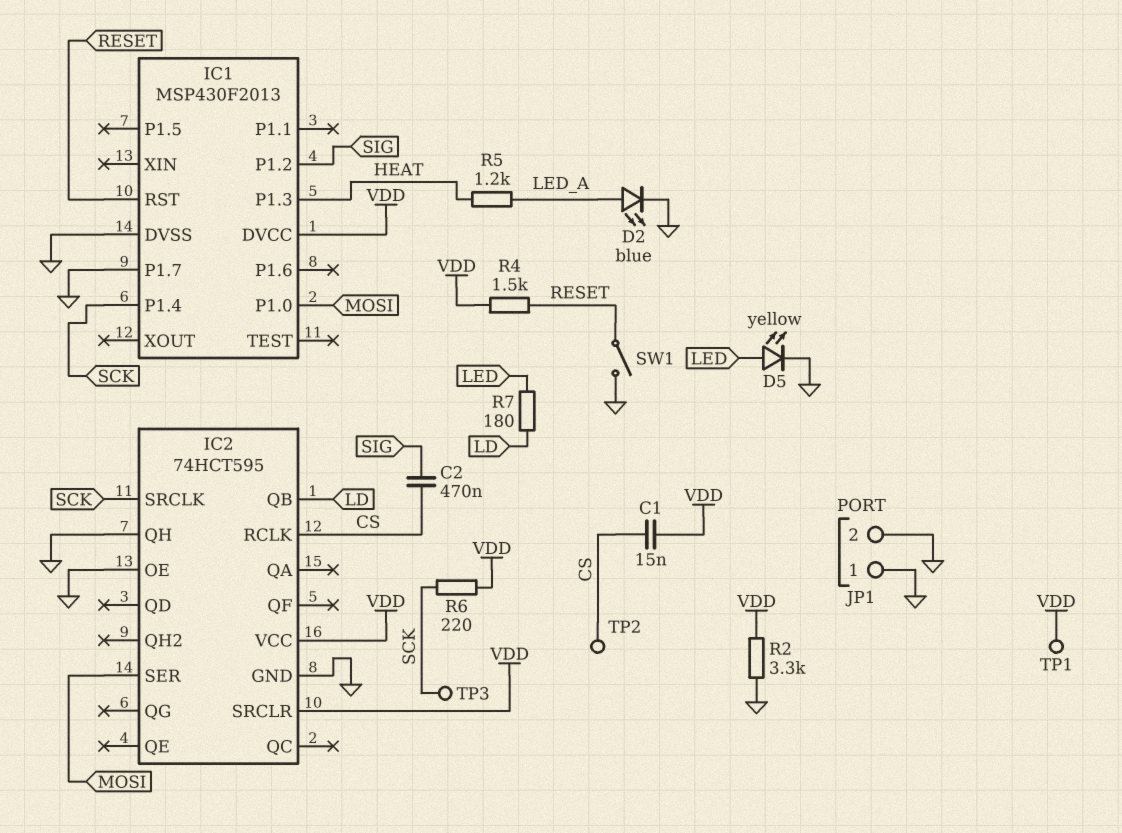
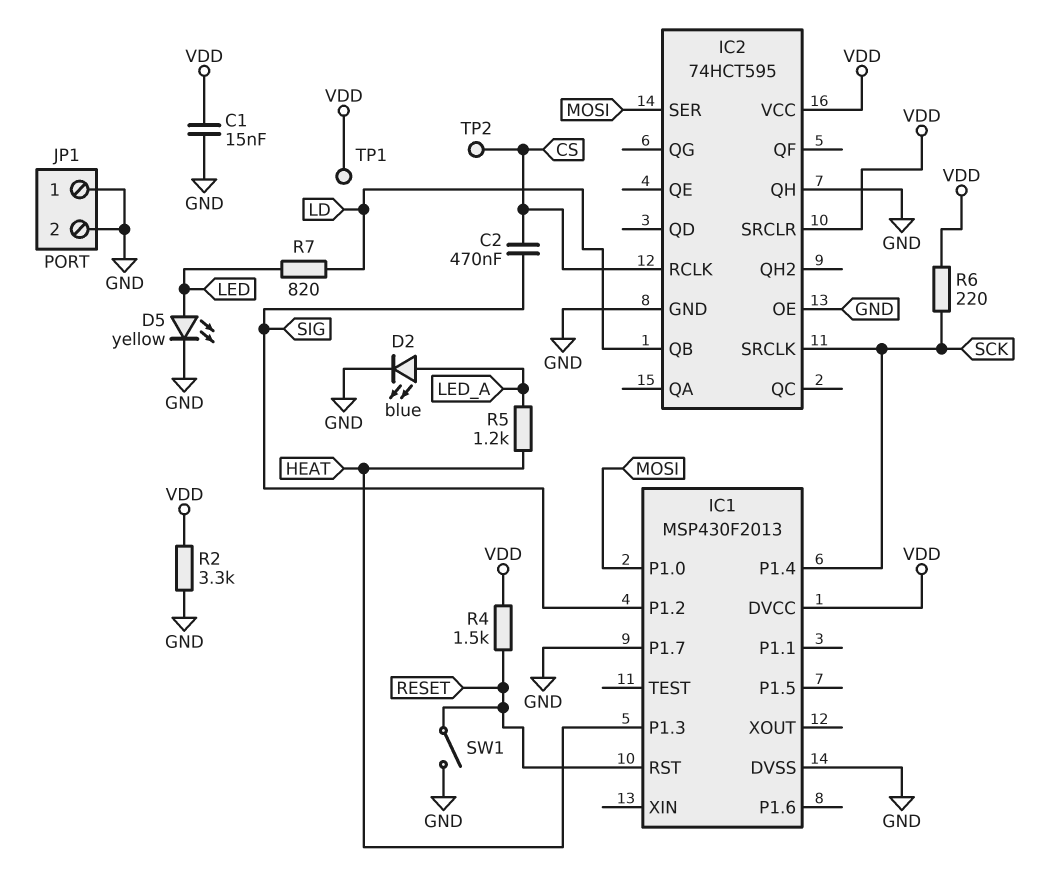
C1: 15nF (CS, VDD) -> 15nF (GND, VDD)
R7: 180 (LD, LED) -> 820 (LD, LED)
TP3: test point (SCK) -> none

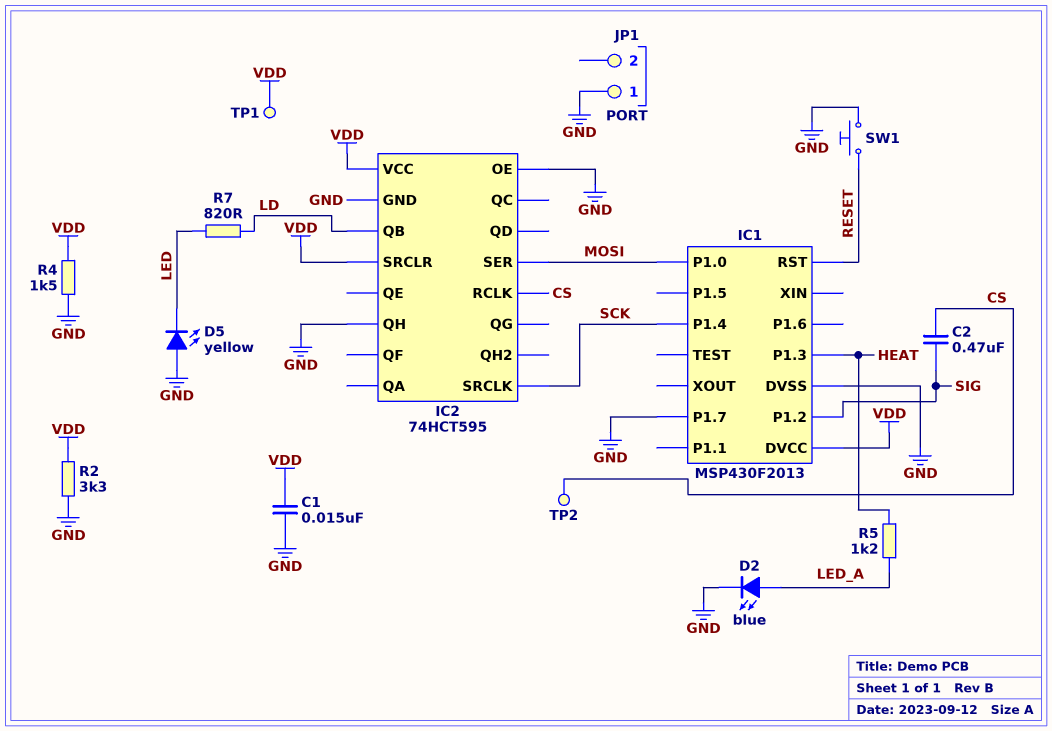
D5: LED yellow (A LED, K GND) -> LED yellow (A GND, K LED)
JP1 pin 2: GND -> none
R4: 1.5k (RESET, VDD) -> 1.5k (GND, VDD)
R6: 220 (SCK, VDD) -> none
SW1: switch (GND, RESET) -> button (GND, RESET)

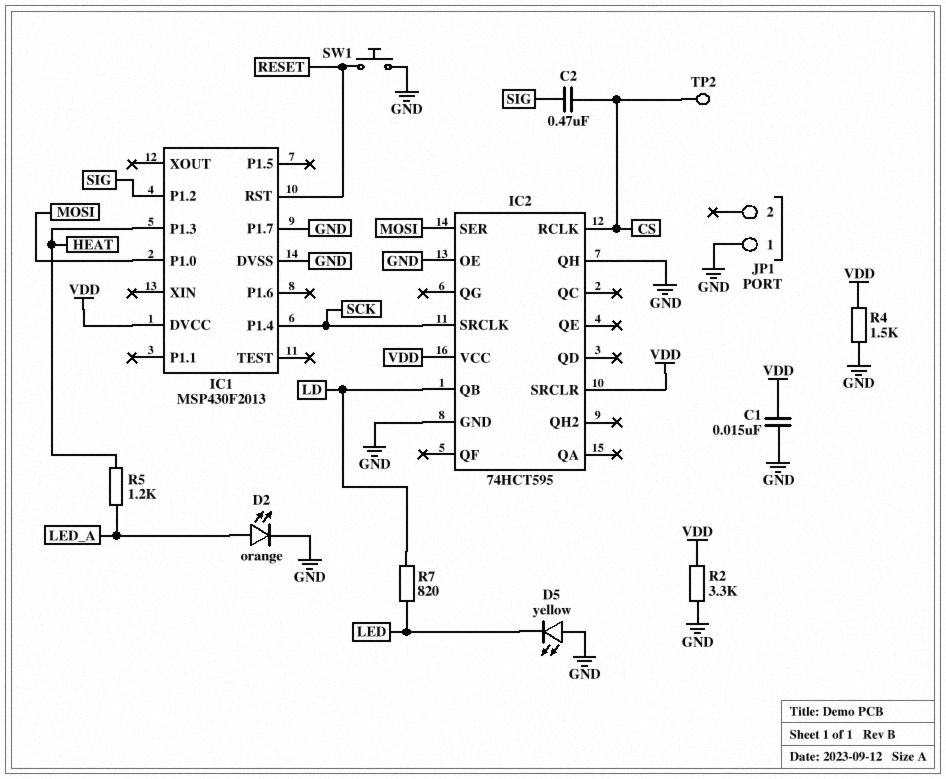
D2: LED blue (A LED_A, K GND) -> LED orange (A LED_A, K GND)
TP1: test point (VDD) -> none

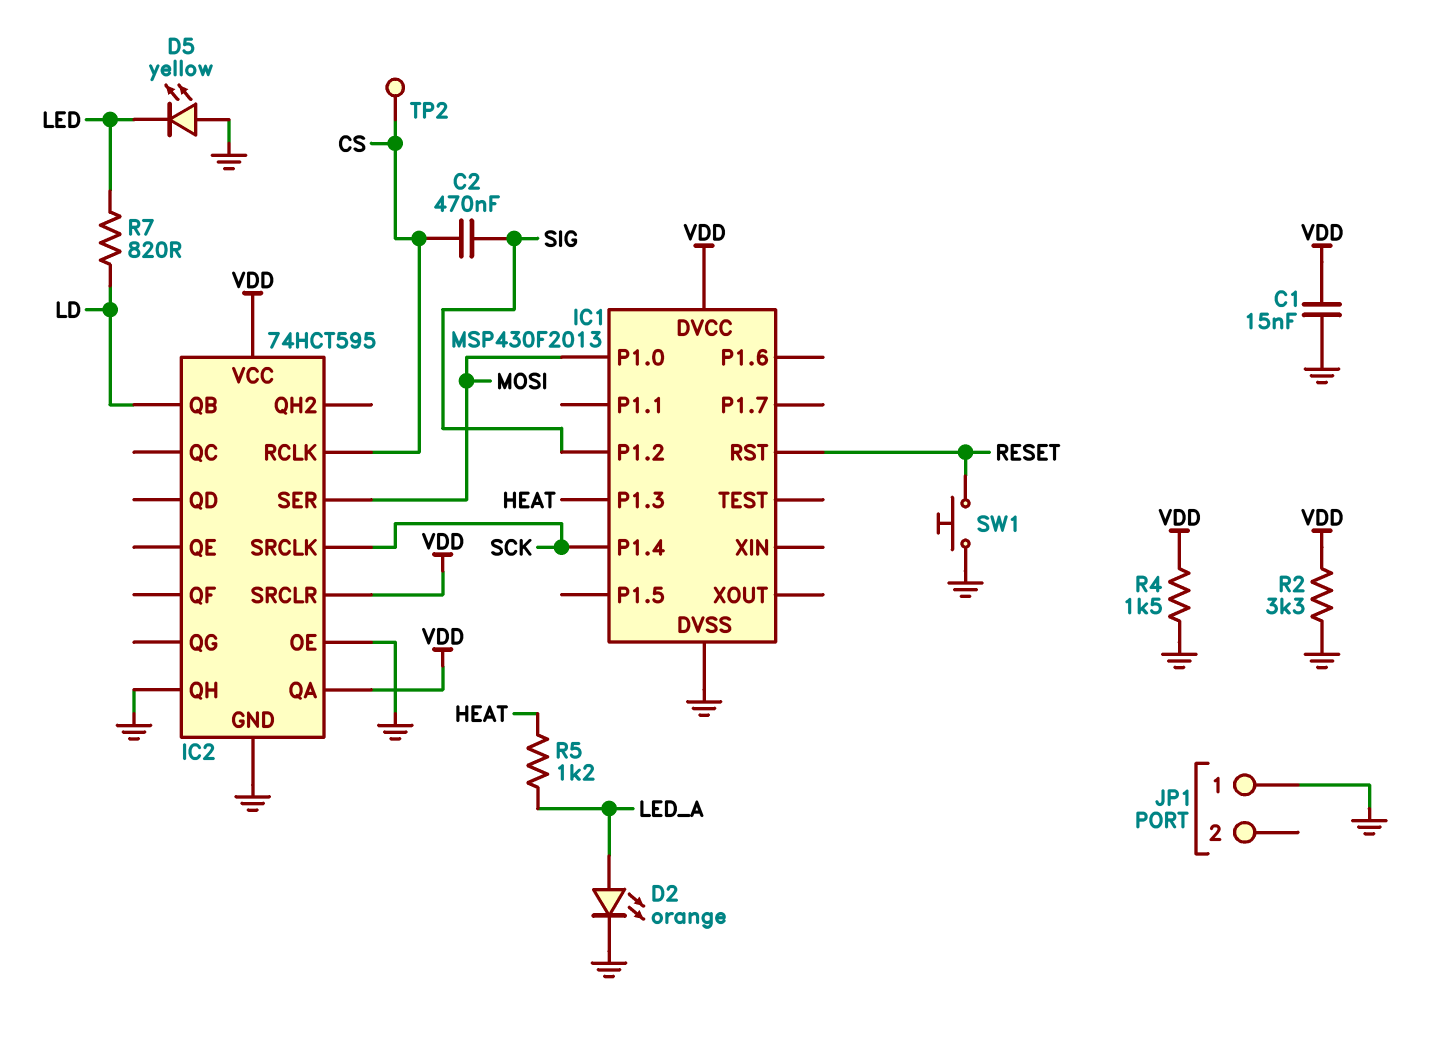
IC1 pin P1.7: GND -> none
IC2 pin QA: none -> VDD

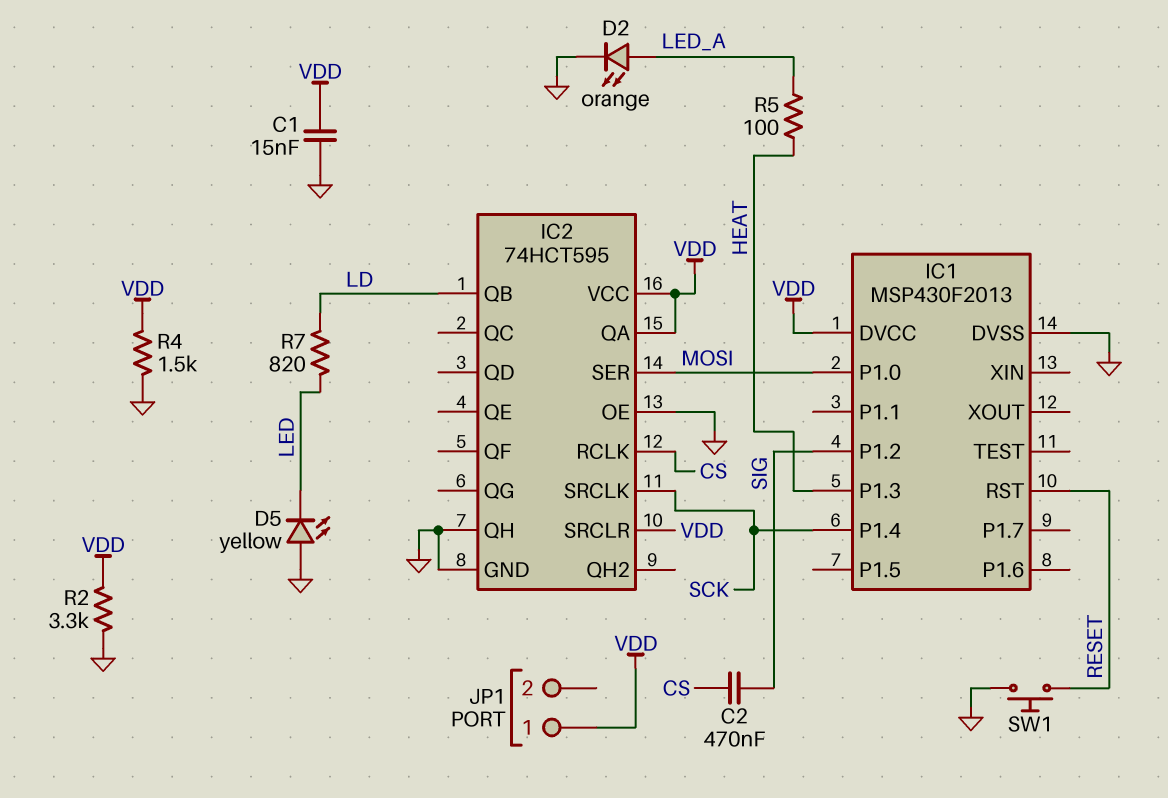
JP1 pin 1: GND -> VDD
R5: 1.2k (HEAT, LED_A) -> 100 (HEAT, LED_A)
TP2: test point (CS) -> none

